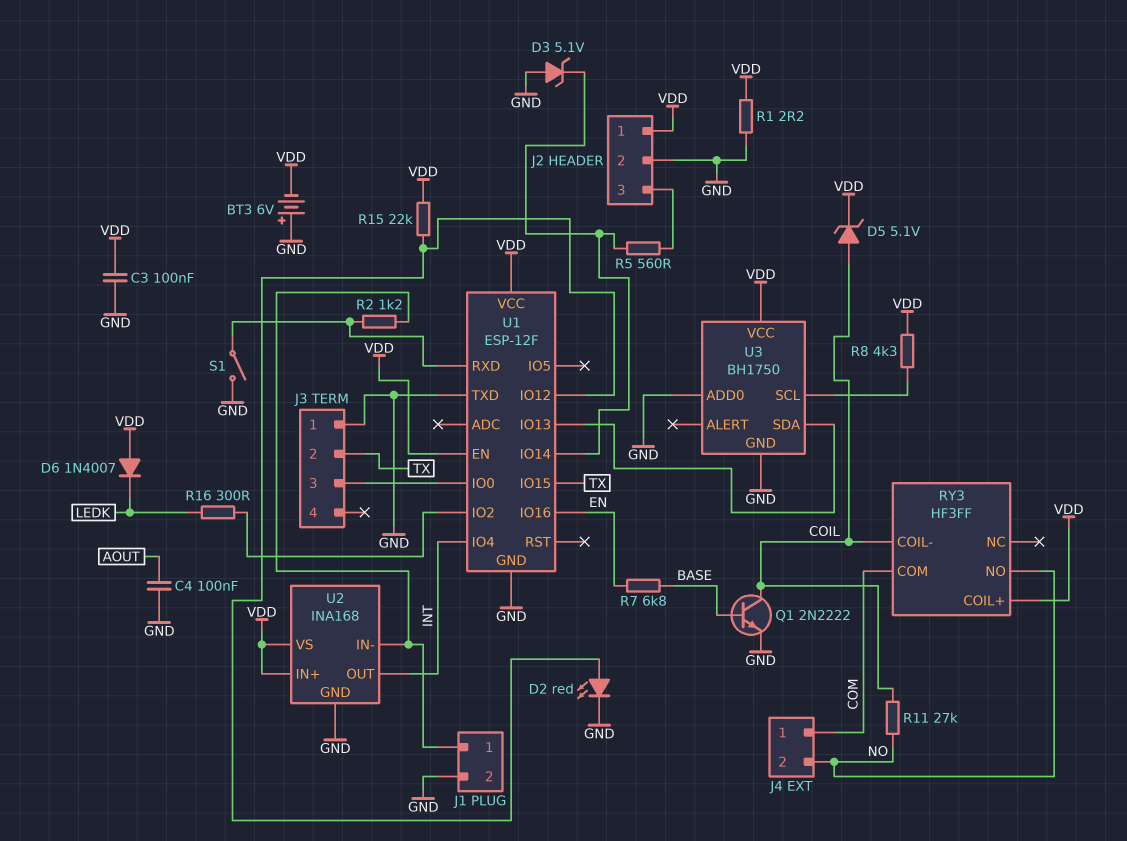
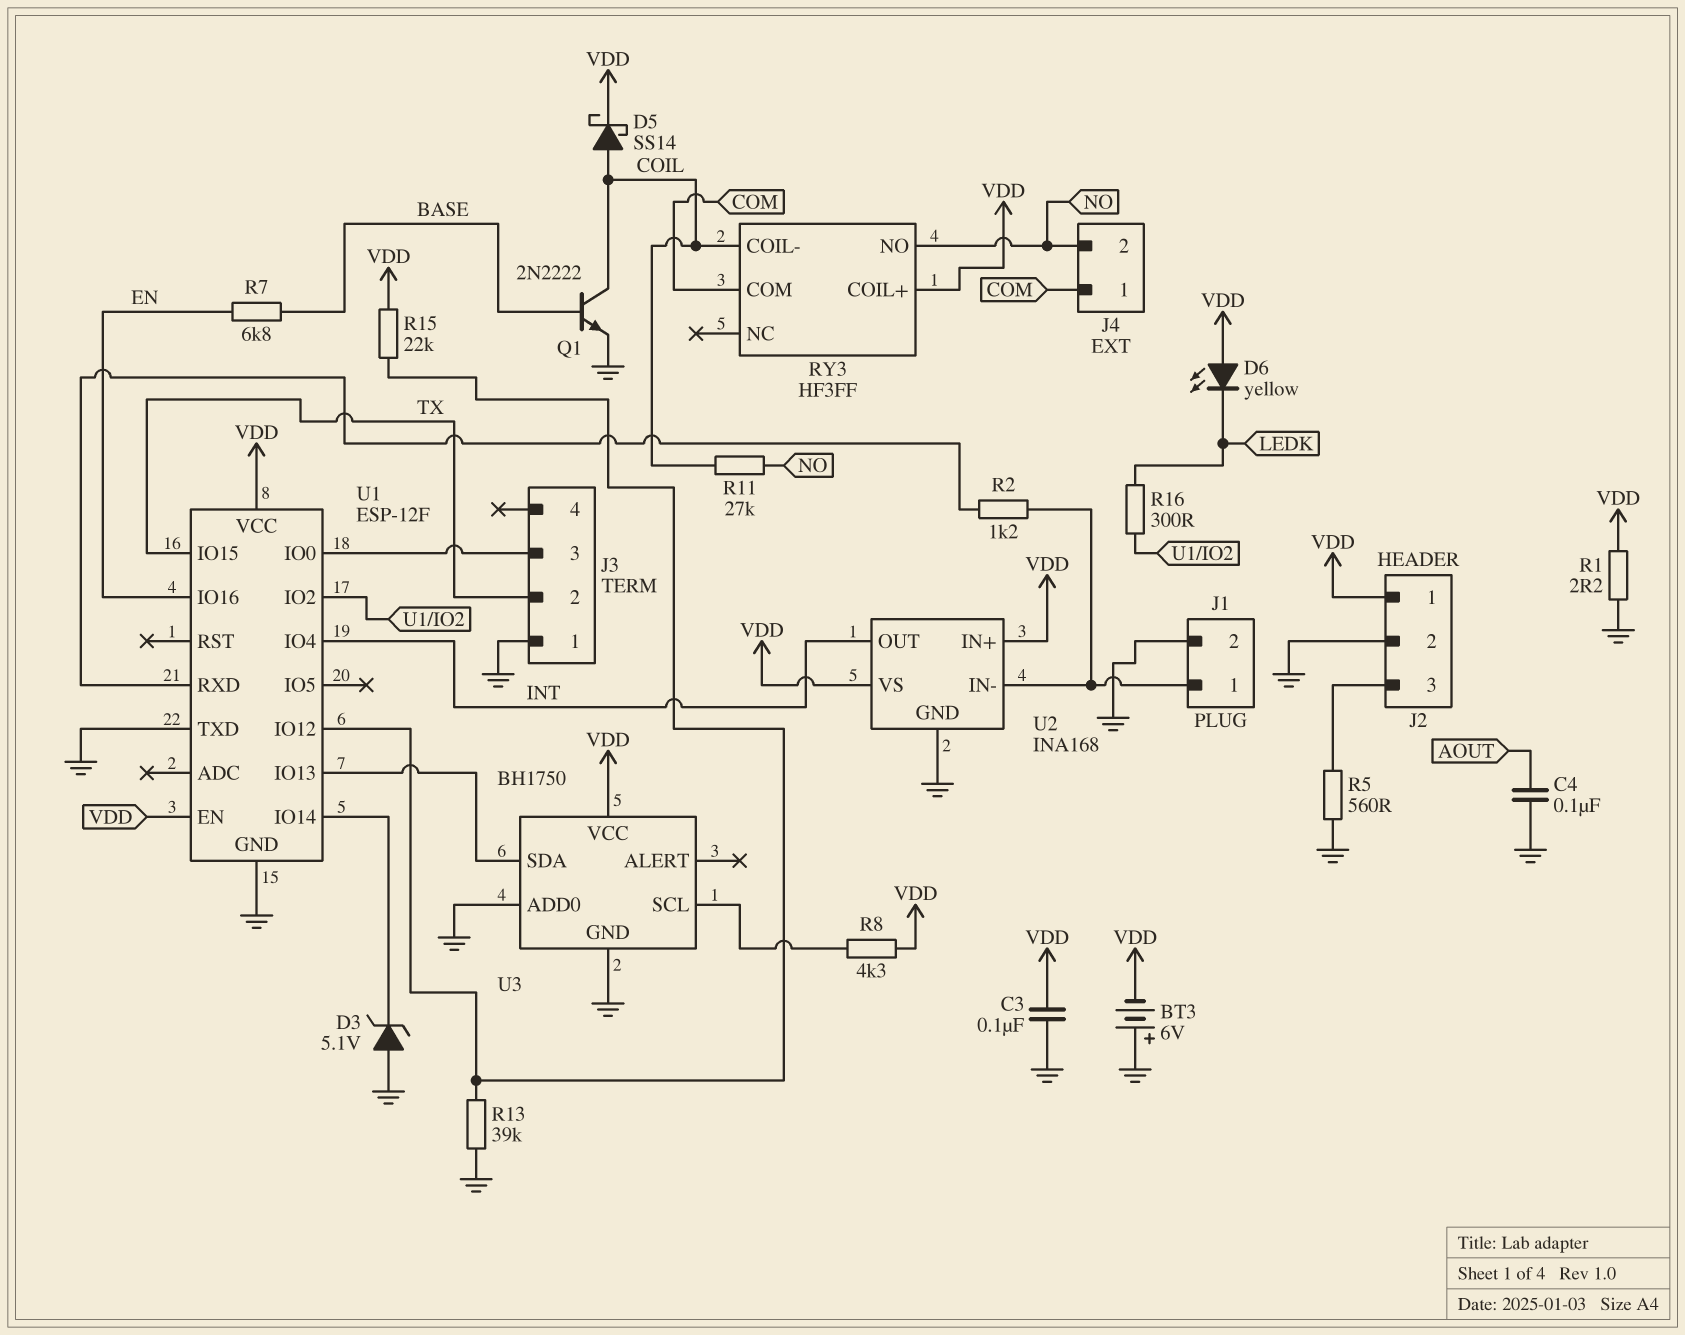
D2: LED red (A U1/IO12, K GND) -> none
D5: zener 5.1V (A COIL, K VDD) -> schottky SS14 (A COIL, K VDD)
D6: diode 1N4007 (A VDD, K LEDK) -> LED yellow (A VDD, K LEDK)
R5: 560 (J2/3, U1/IO14) -> 560 (GND, J2/3)
R13: none -> 39k (GND, U1/IO12)
S1: switch (GND, U1/RXD) -> none

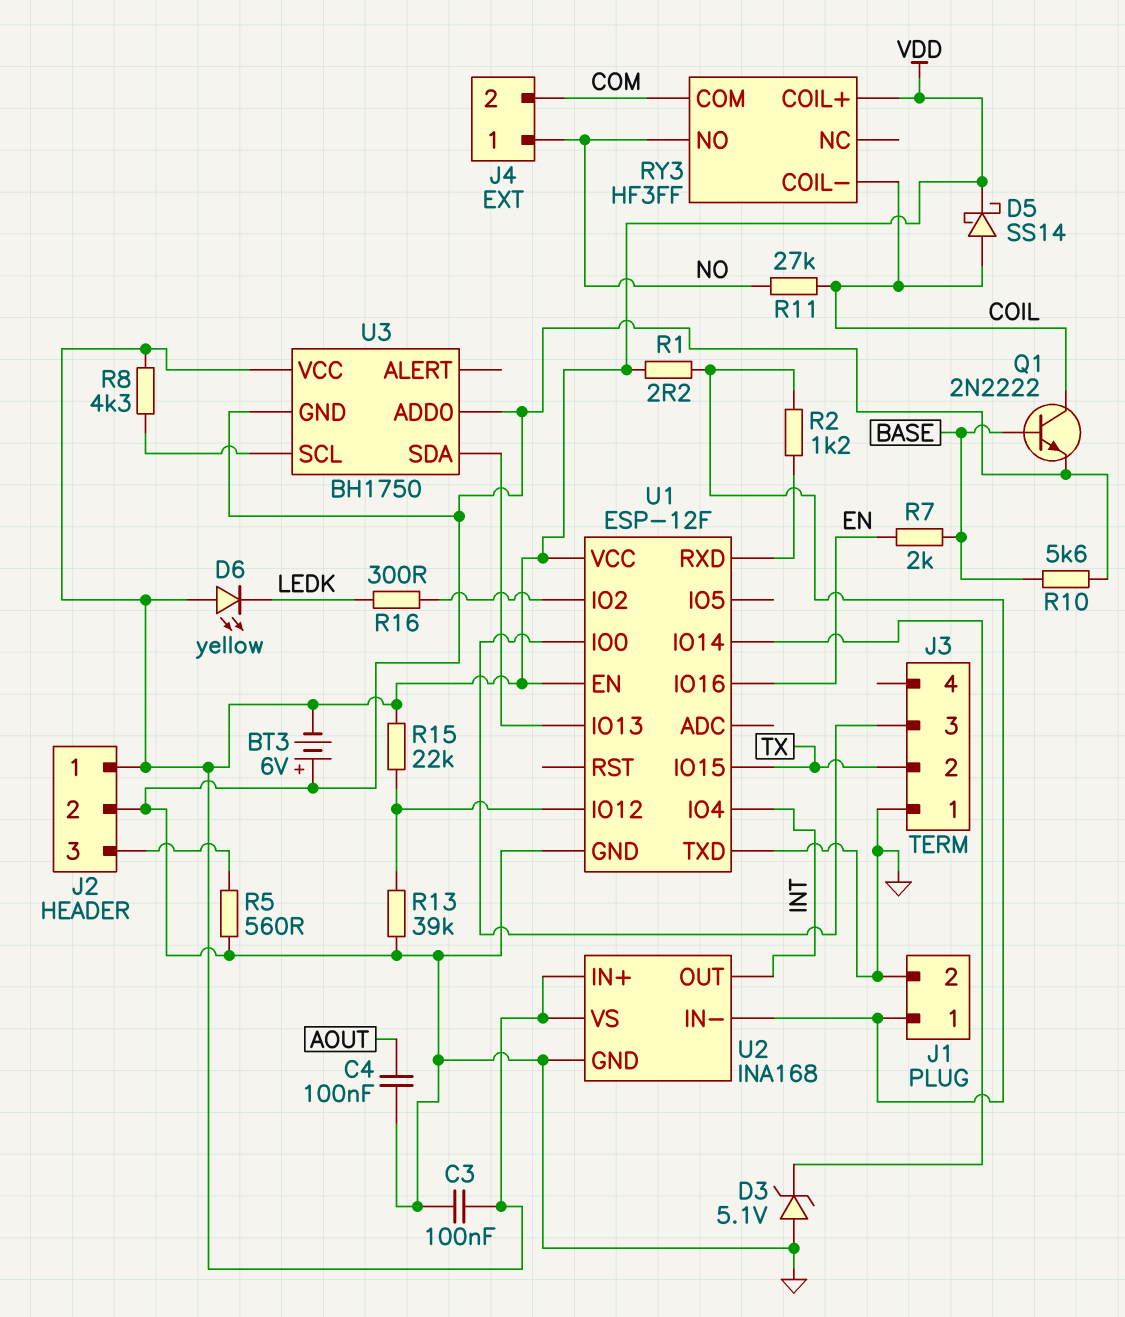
J4 pin 1: COM -> NO
J4 pin 2: NO -> COM
R1: 2.2 (GND, VDD) -> 2.2 (J1/1, VDD)
R7: 6.8k (BASE, EN) -> 2k (BASE, EN)
R10: none -> 5.6k (BASE, GND)

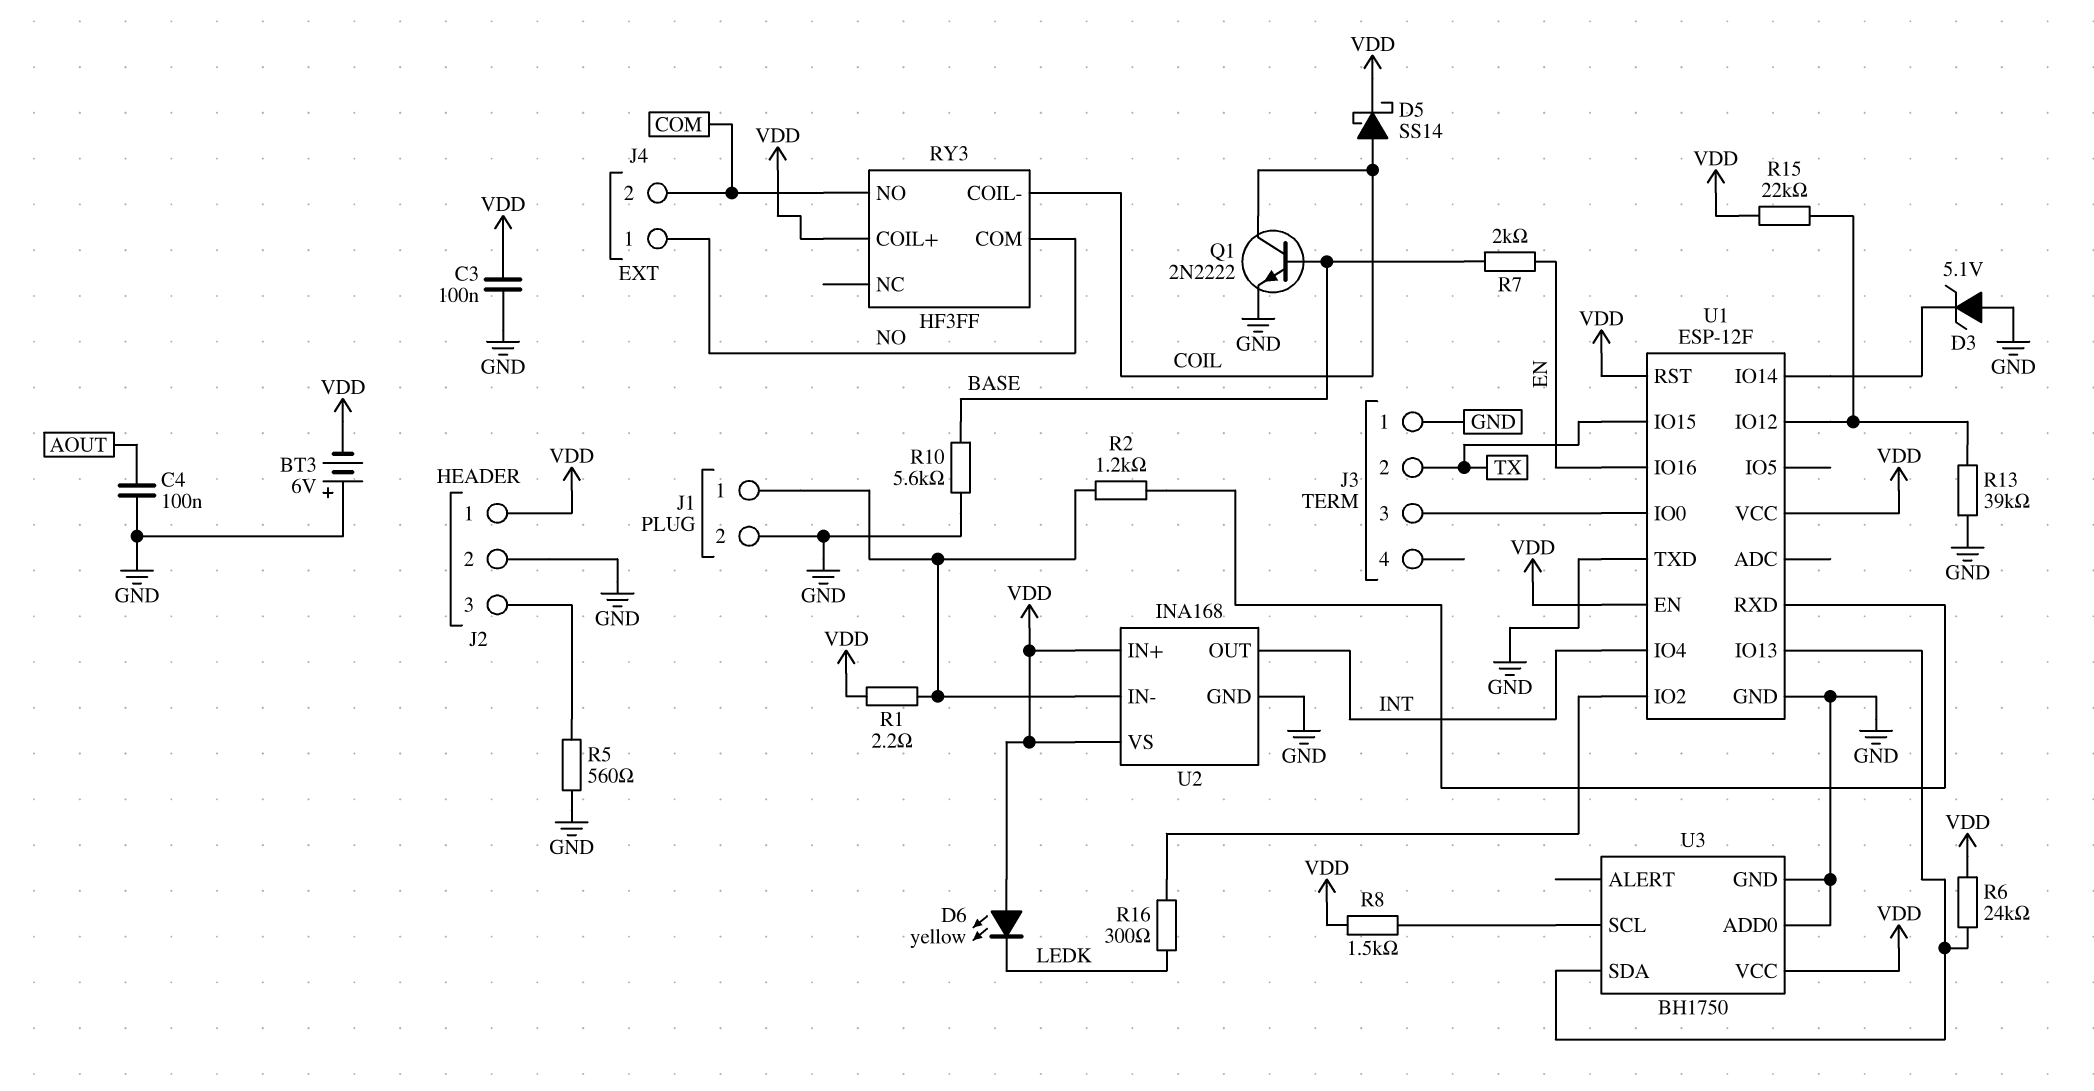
R6: none -> 24k (U1/IO13, VDD)
R8: 4.3k (U3/SCL, VDD) -> 1.5k (U3/SCL, VDD)
R11: 27k (COIL, NO) -> none
RY3 pin COM: COM -> NO
RY3 pin NO: NO -> COM
U1 pin RST: none -> VDD

